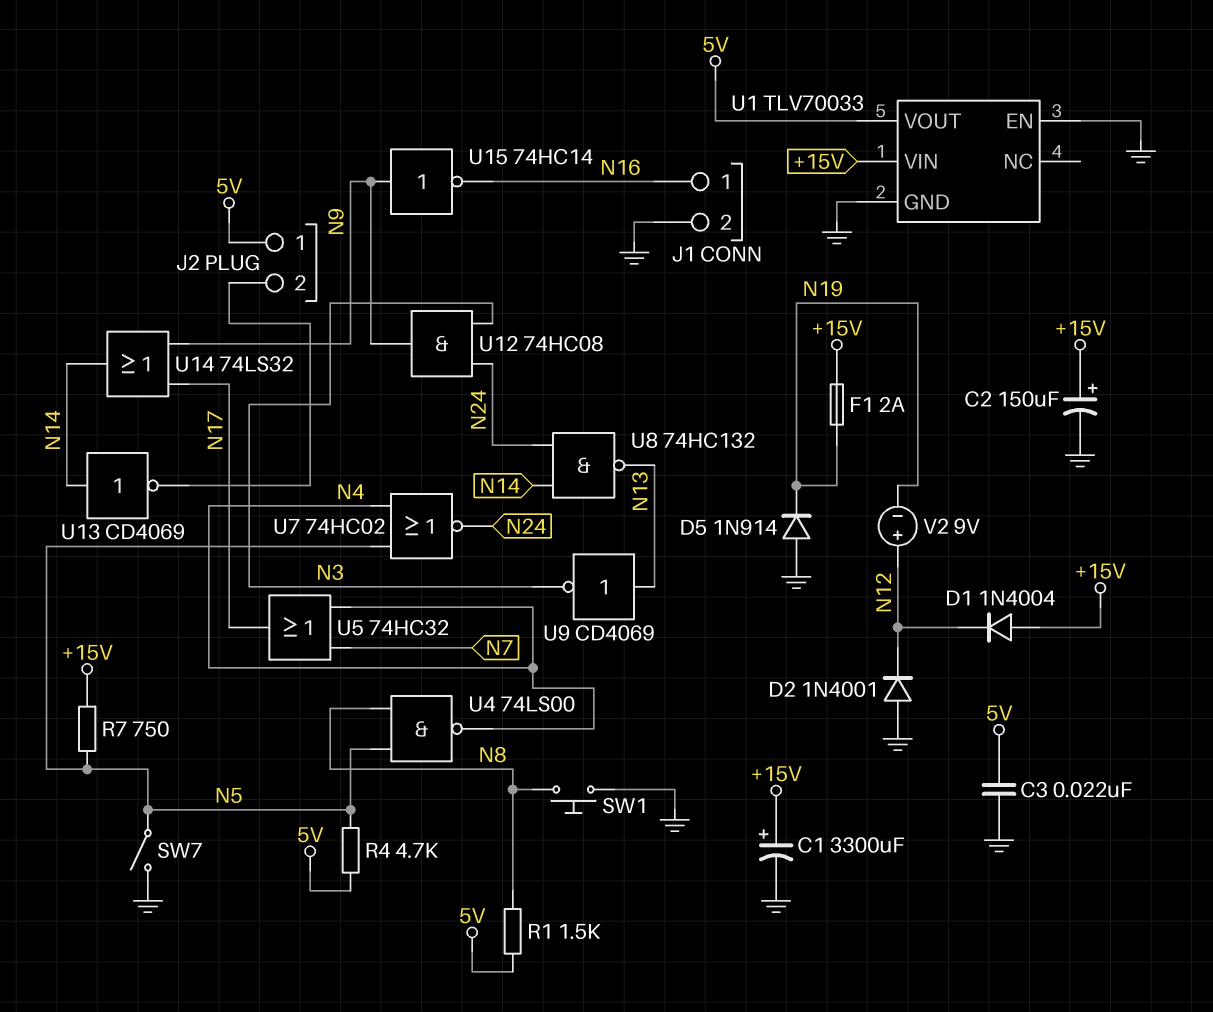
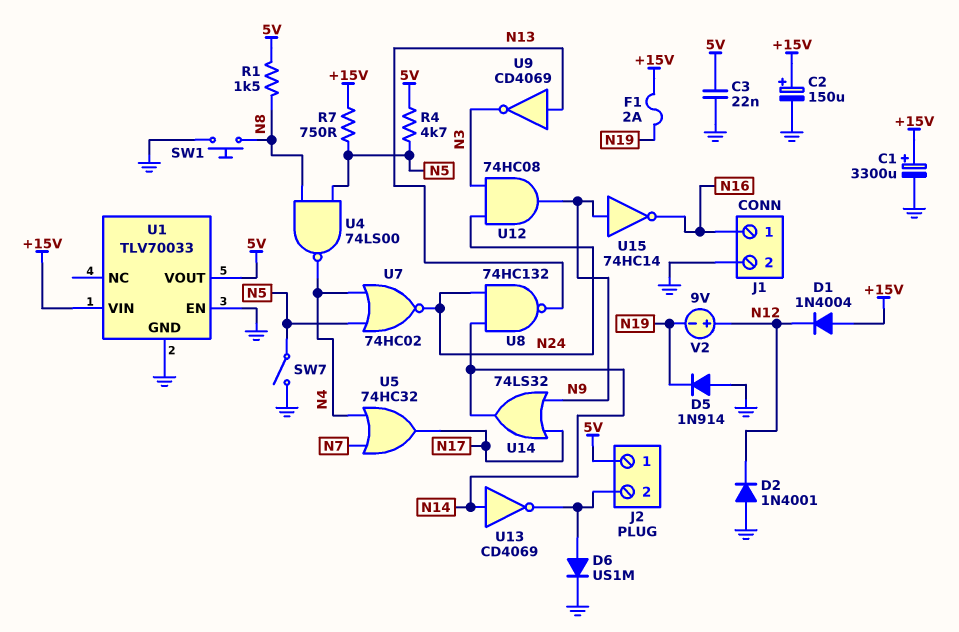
D6: none -> diode US1M (A J2/2, K GND)

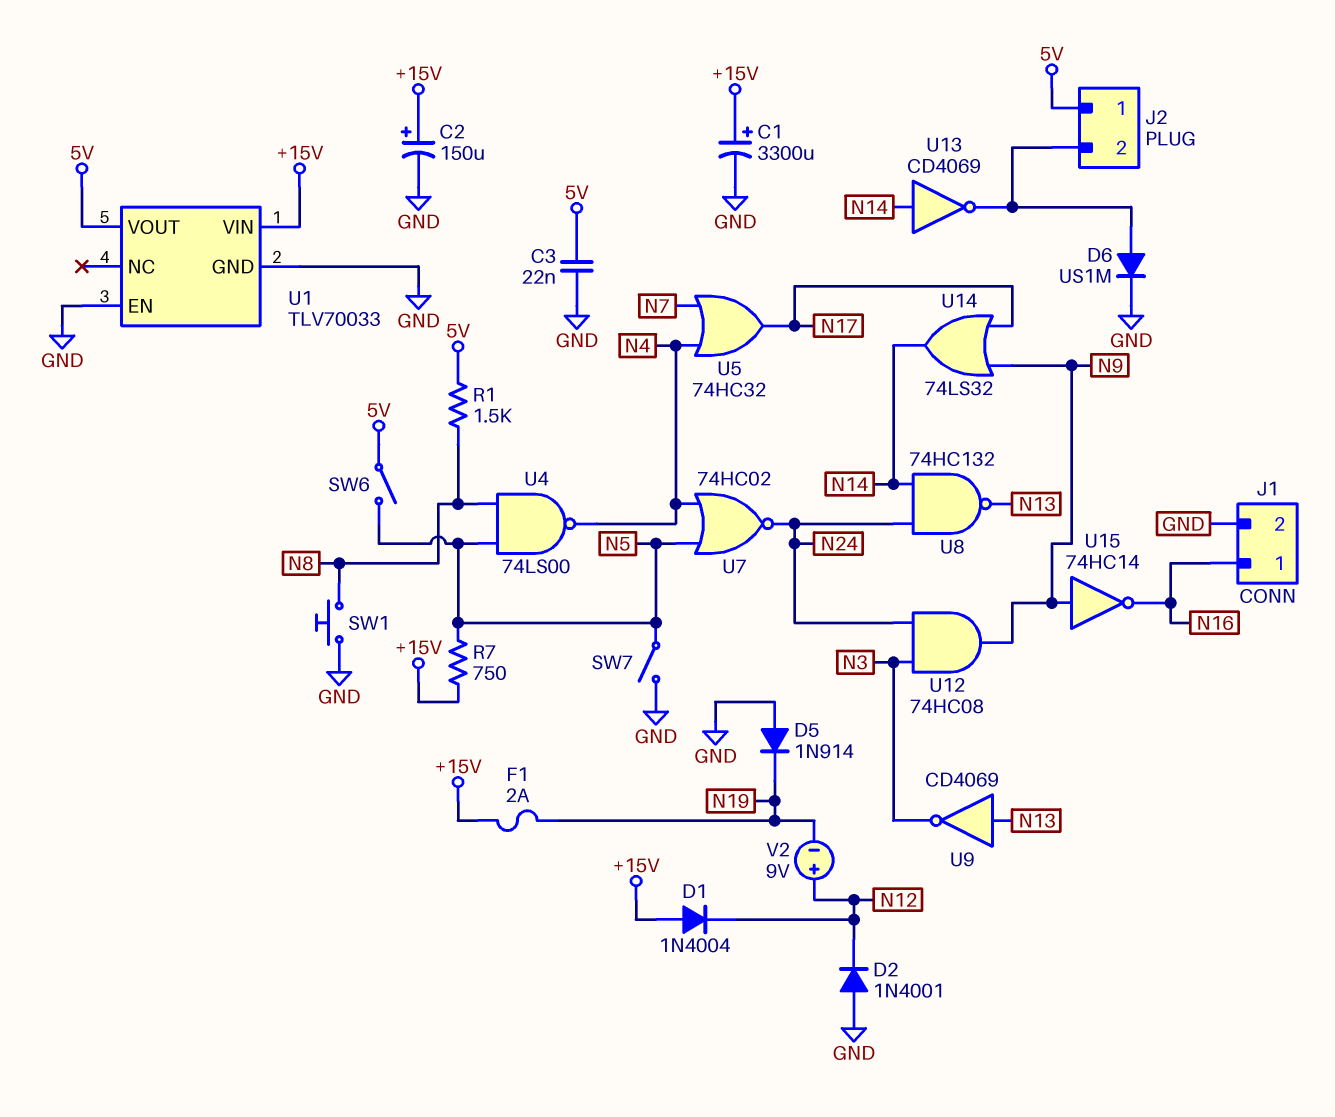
R4: 4.7k (5V, N5) -> none
SW6: none -> switch (5V, N5)

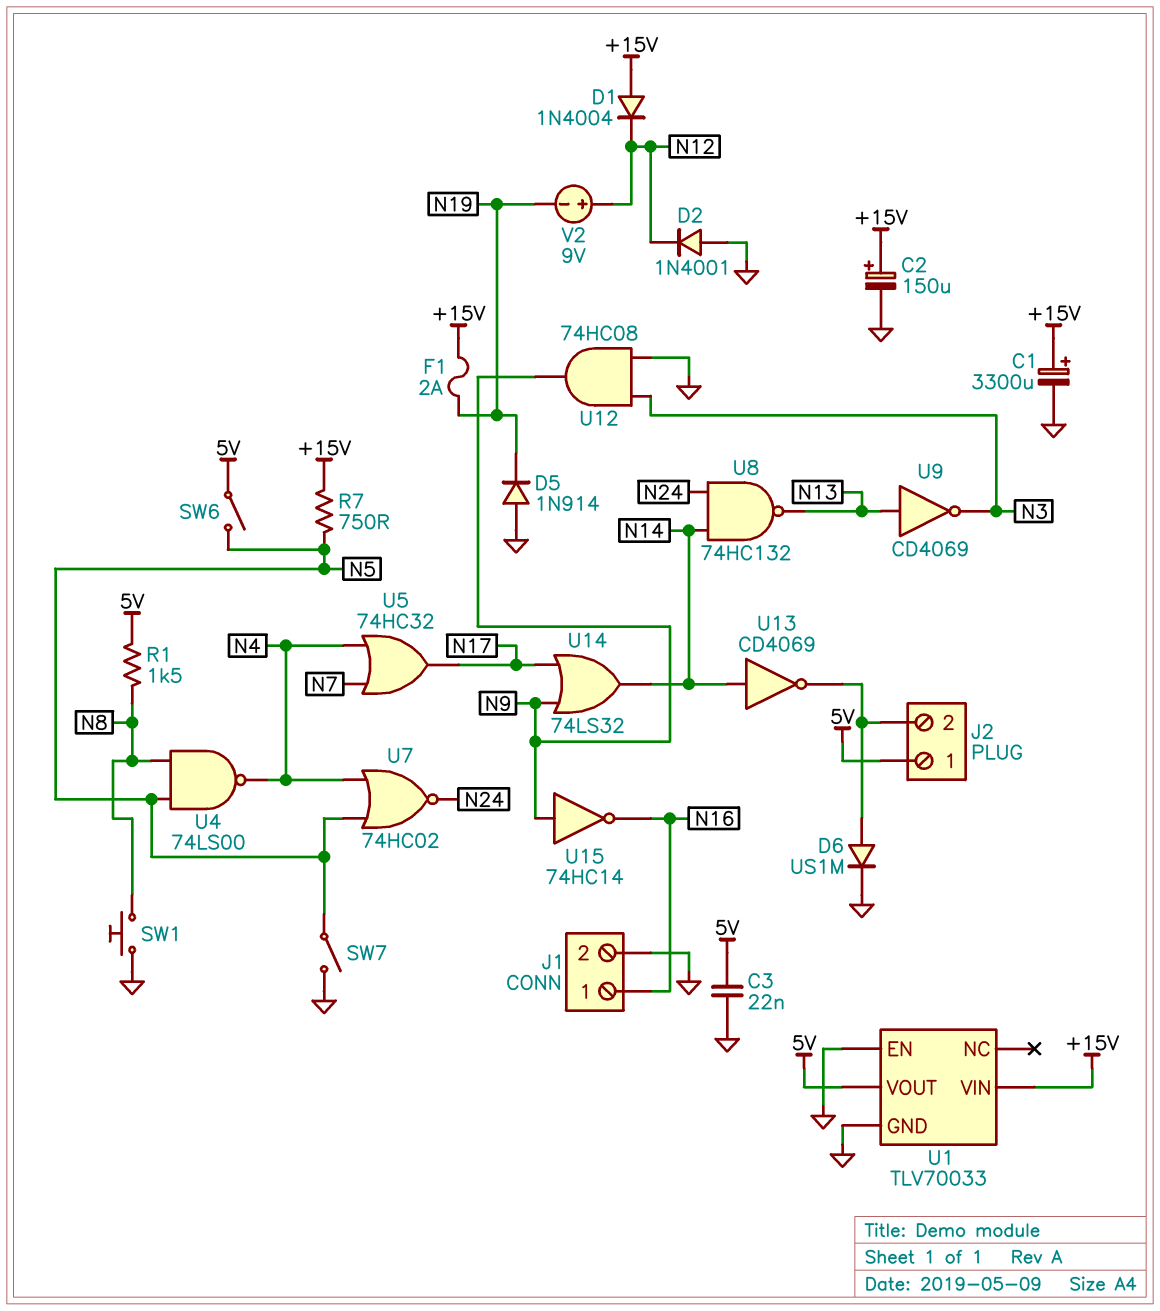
U12: AND 74HC08 (in N3, in N24, out N9) -> AND 74HC08 (in GND, in N3, out N9)

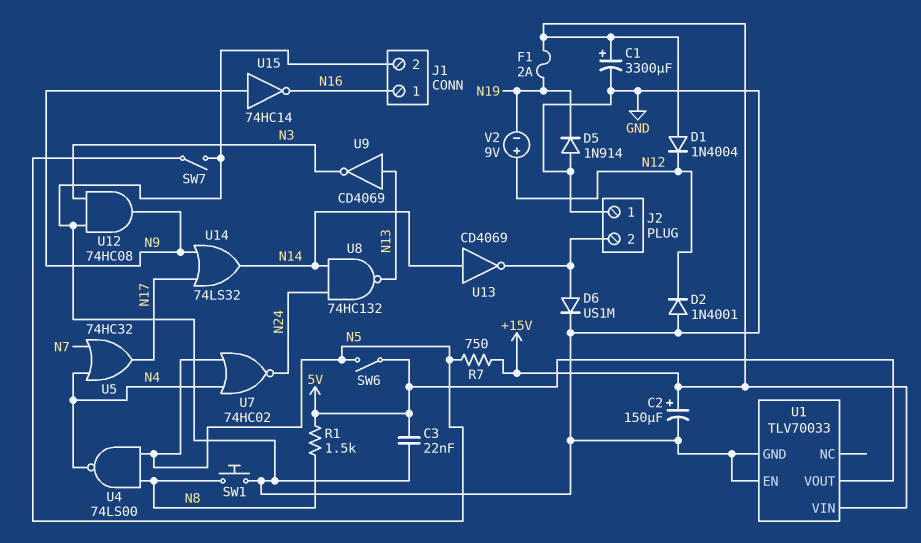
J2 pin 1: 5V -> GND

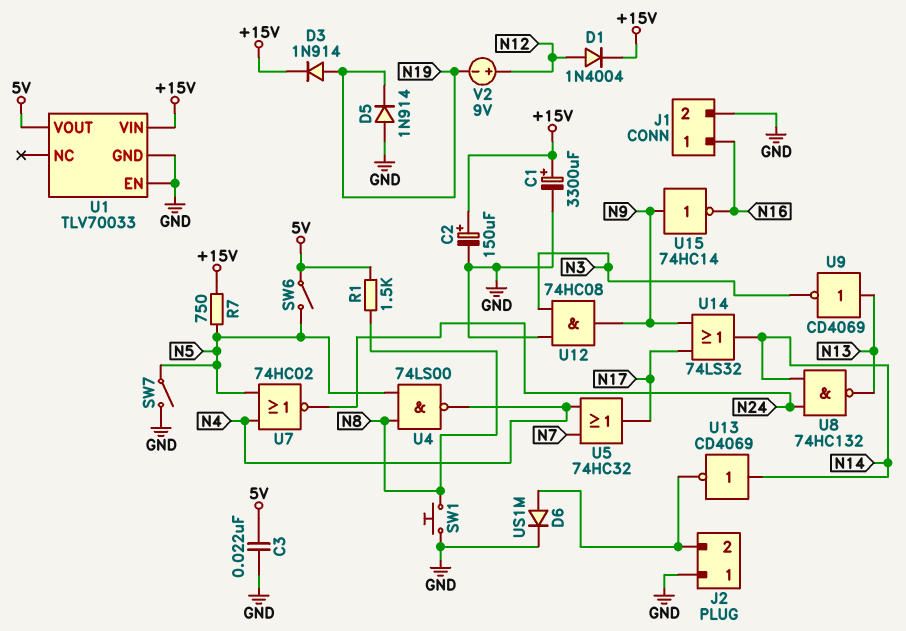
D1: diode 1N4004 (A +15V, K N12) -> diode 1N4004 (A N12, K +15V)
D2: diode 1N4001 (A GND, K N12) -> none
D3: none -> diode 1N914 (A N19, K +15V)
F1: 2A (+15V, N19) -> none

